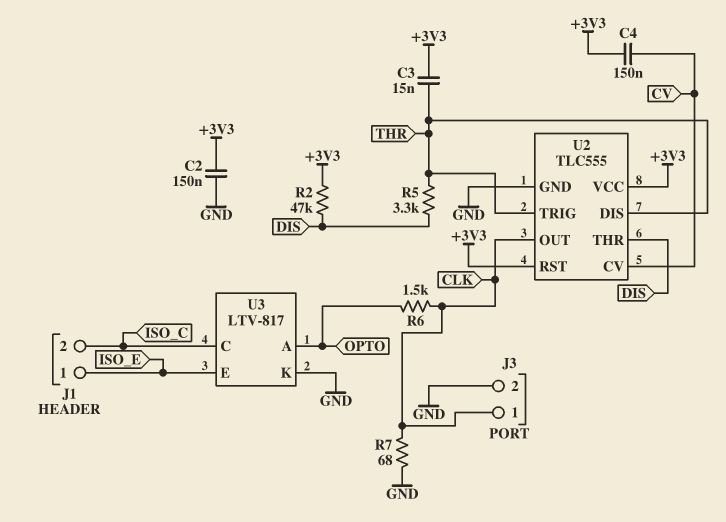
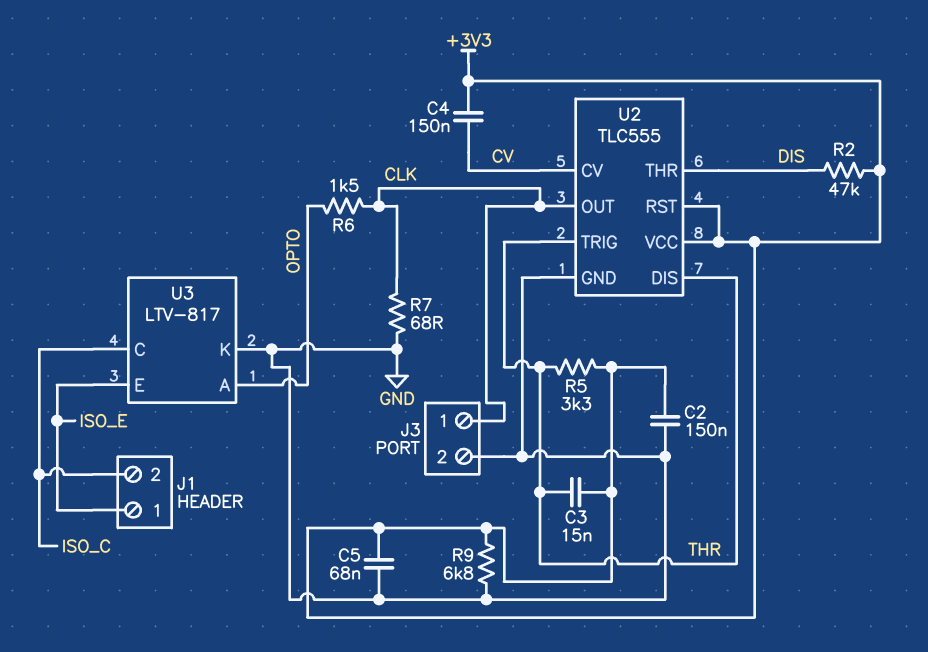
C5: none -> 68nF (+3V3, GND)
R5: 3.3k (DIS, THR) -> 3.3k (+3V3, THR)
R9: none -> 6.8k (+3V3, GND)

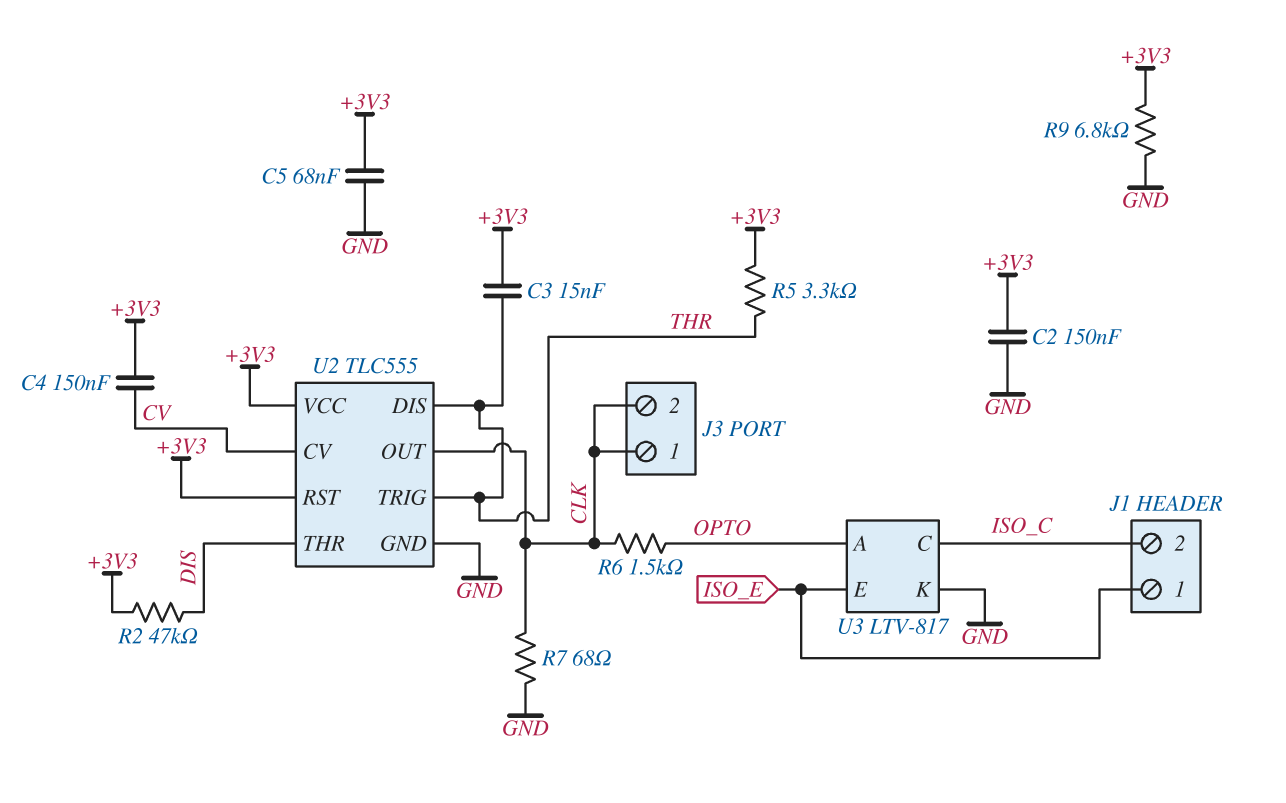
J3 pin 2: GND -> CLK

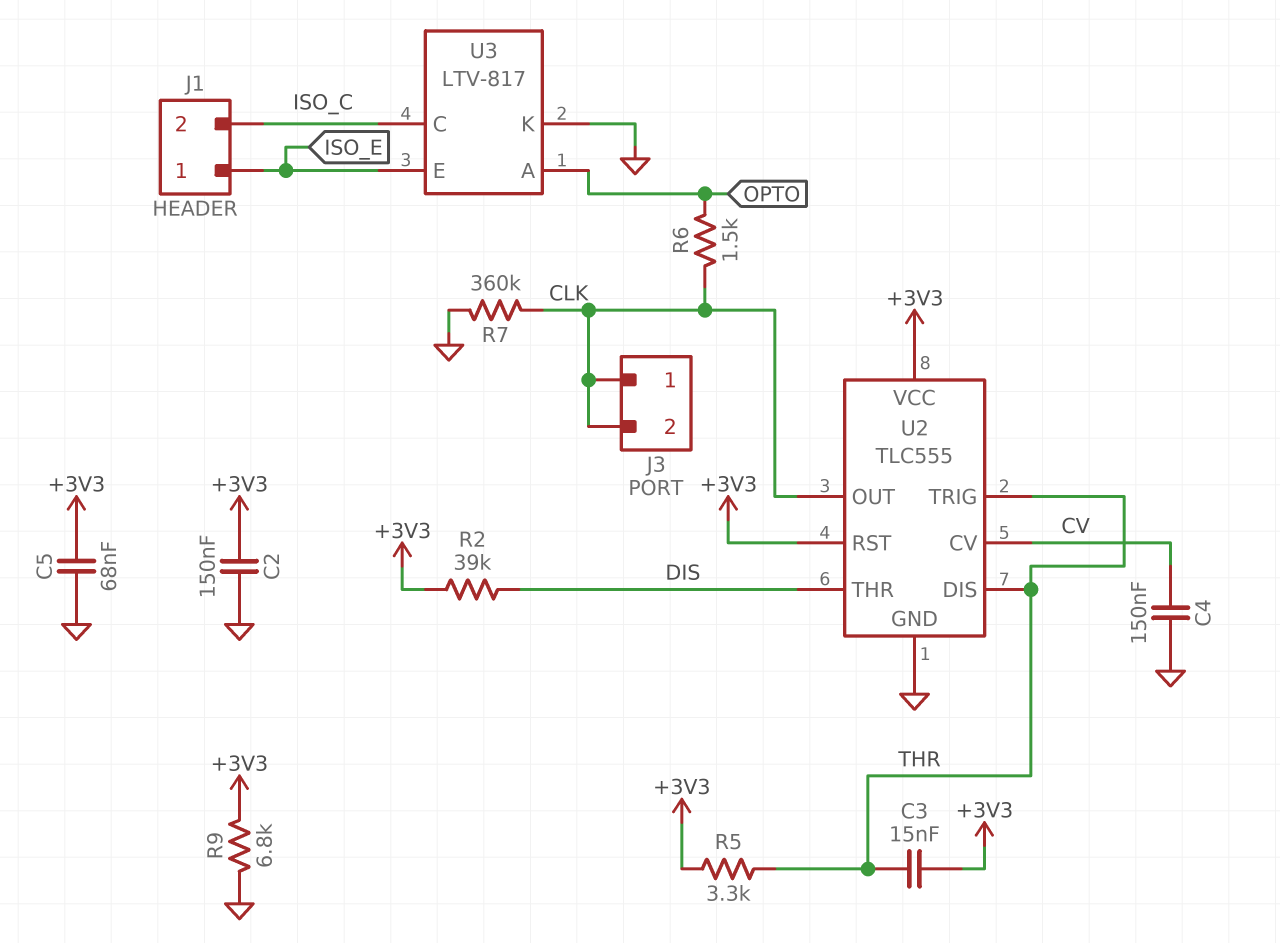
C4: 150nF (+3V3, CV) -> 150nF (CV, GND)
R2: 47k (+3V3, DIS) -> 39k (+3V3, DIS)
R7: 68 (CLK, GND) -> 360k (CLK, GND)

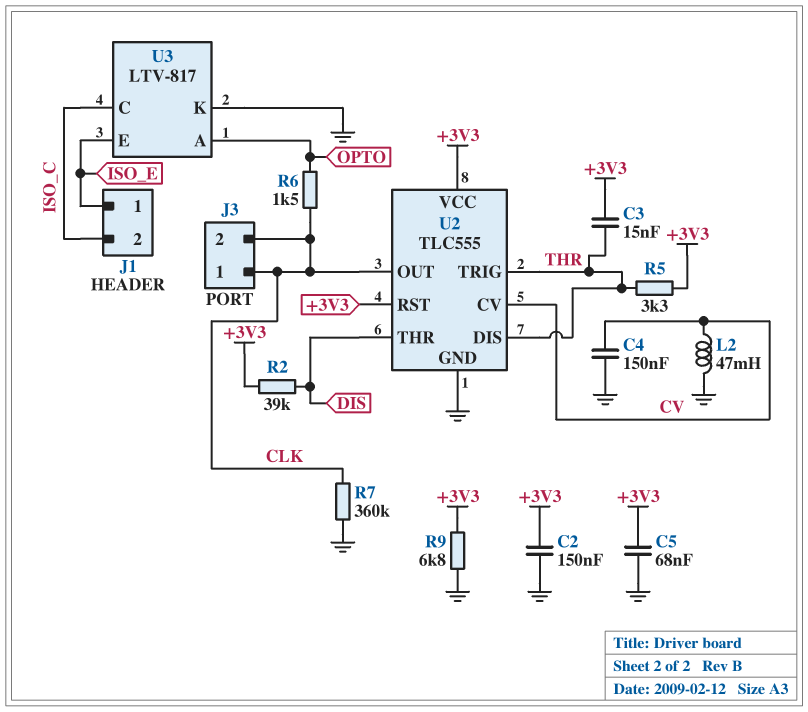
L2: none -> 47mH (CV, GND)

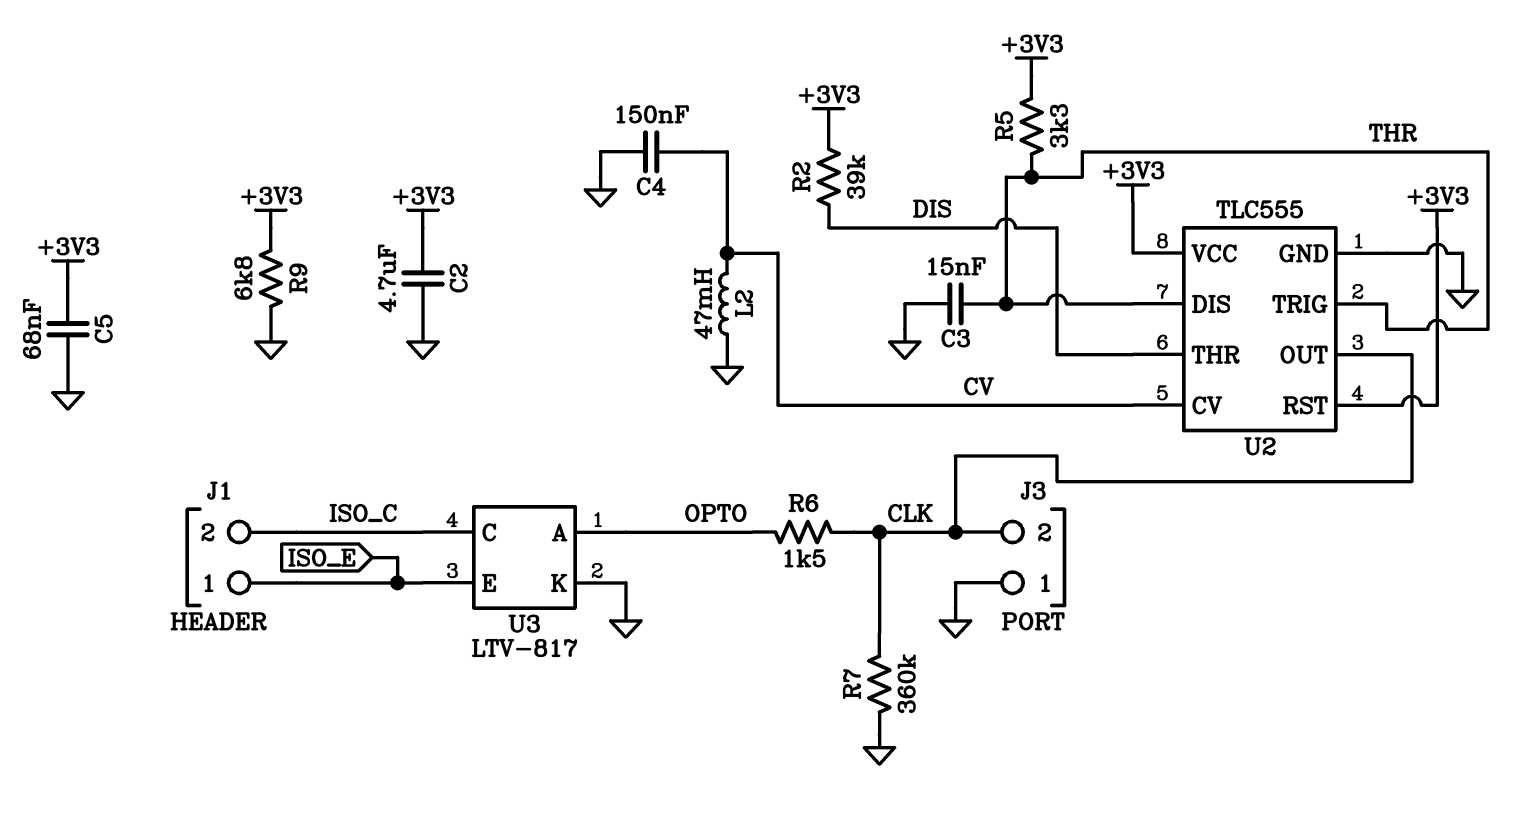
C2: 150nF (+3V3, GND) -> 4.7uF (+3V3, GND)
C3: 15nF (+3V3, THR) -> 15nF (GND, THR)
J3 pin 1: CLK -> GND

